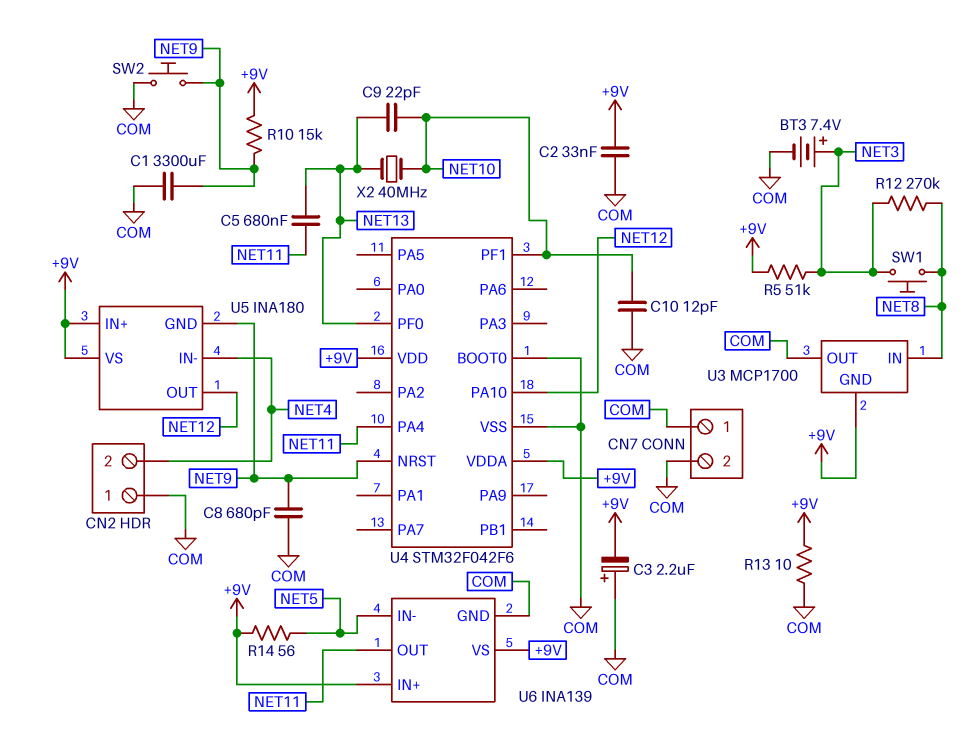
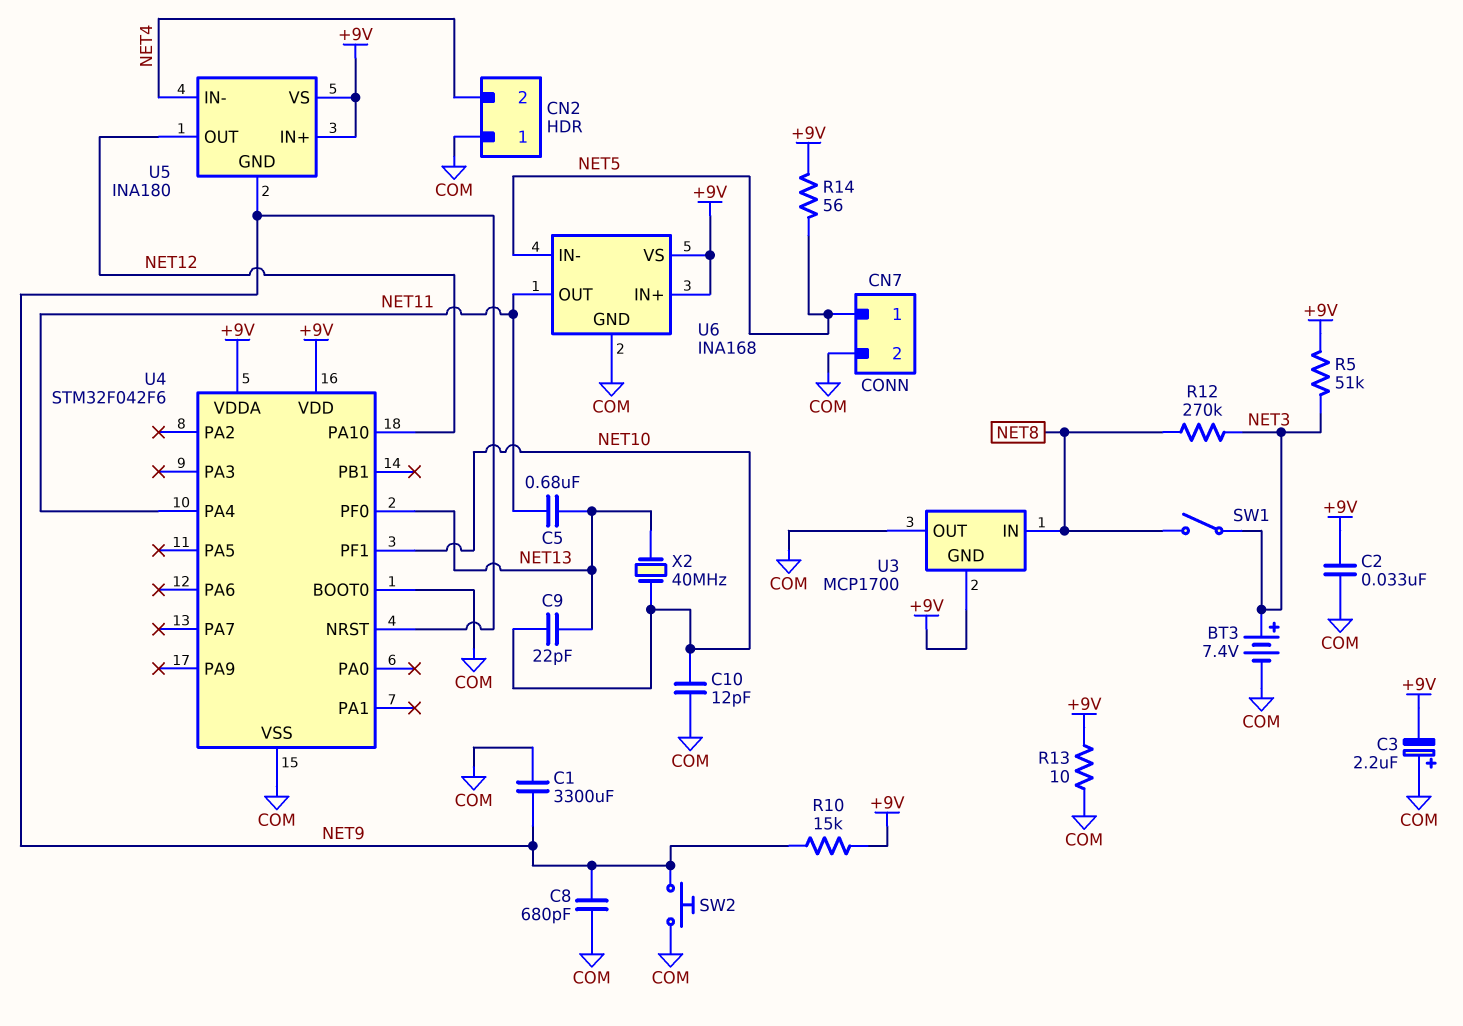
CN7 pin 1: COM -> NET5
SW1: button (NET3, NET8) -> switch (NET3, NET8)
U6: INA139 -> INA168

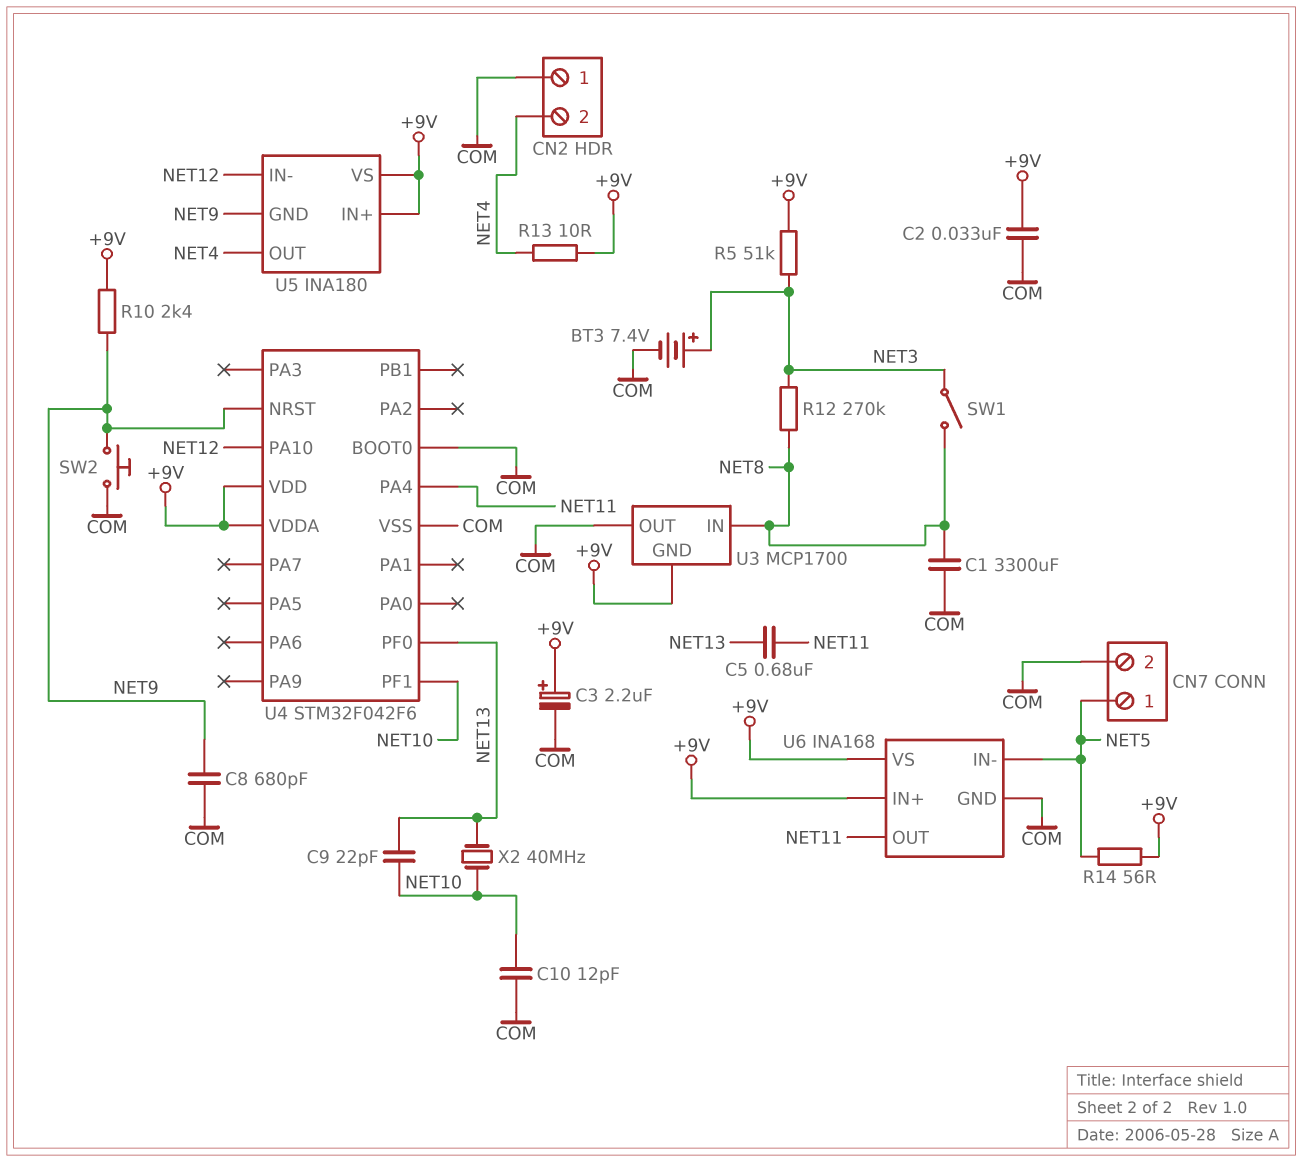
C1: 3300uF (COM, NET9) -> 3300uF (COM, NET8)
C3: 2.2uF (plus COM, minus +9V) -> 2.2uF (plus +9V, minus COM)
R10: 15k (+9V, NET9) -> 2.4k (+9V, NET9)
R13: 10 (+9V, COM) -> 10 (+9V, NET4)
U5 pin IN-: NET4 -> NET12
U5 pin OUT: NET12 -> NET4

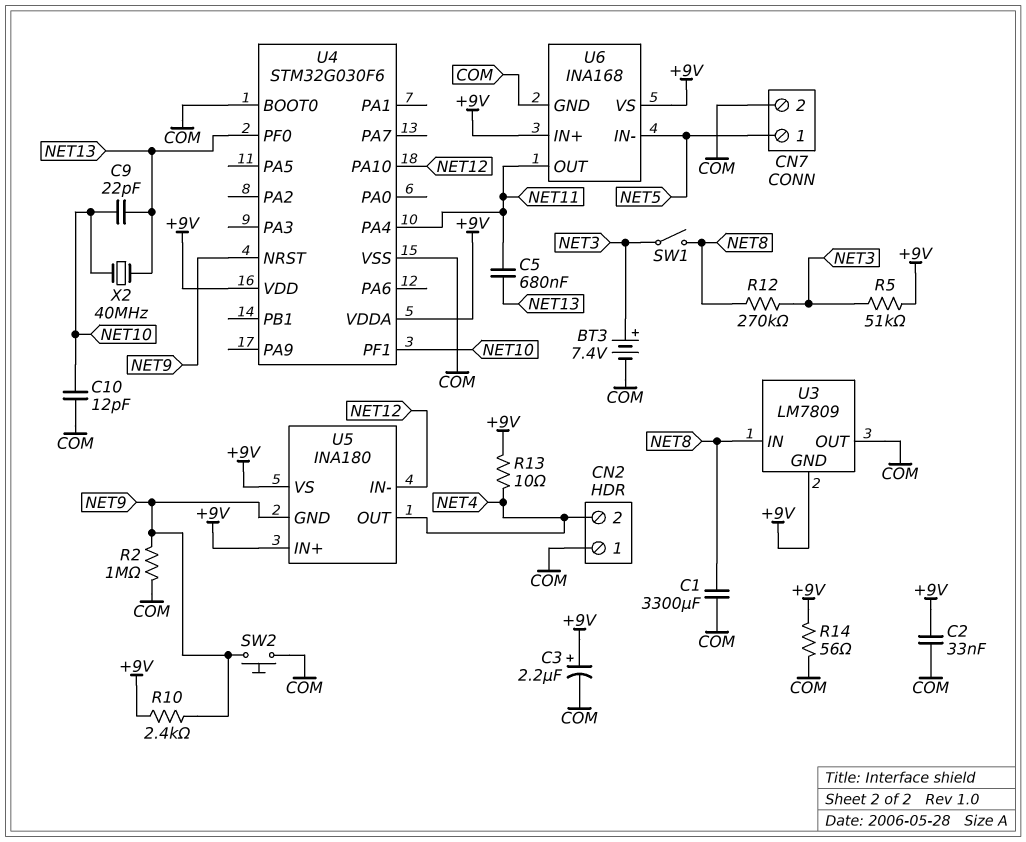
C8: 680pF (COM, NET9) -> none
R2: none -> 1M (COM, NET9)
R14: 56 (+9V, NET5) -> 56 (+9V, COM)
U3: MCP1700 -> LM7809
U4: STM32F042F6 -> STM32G030F6

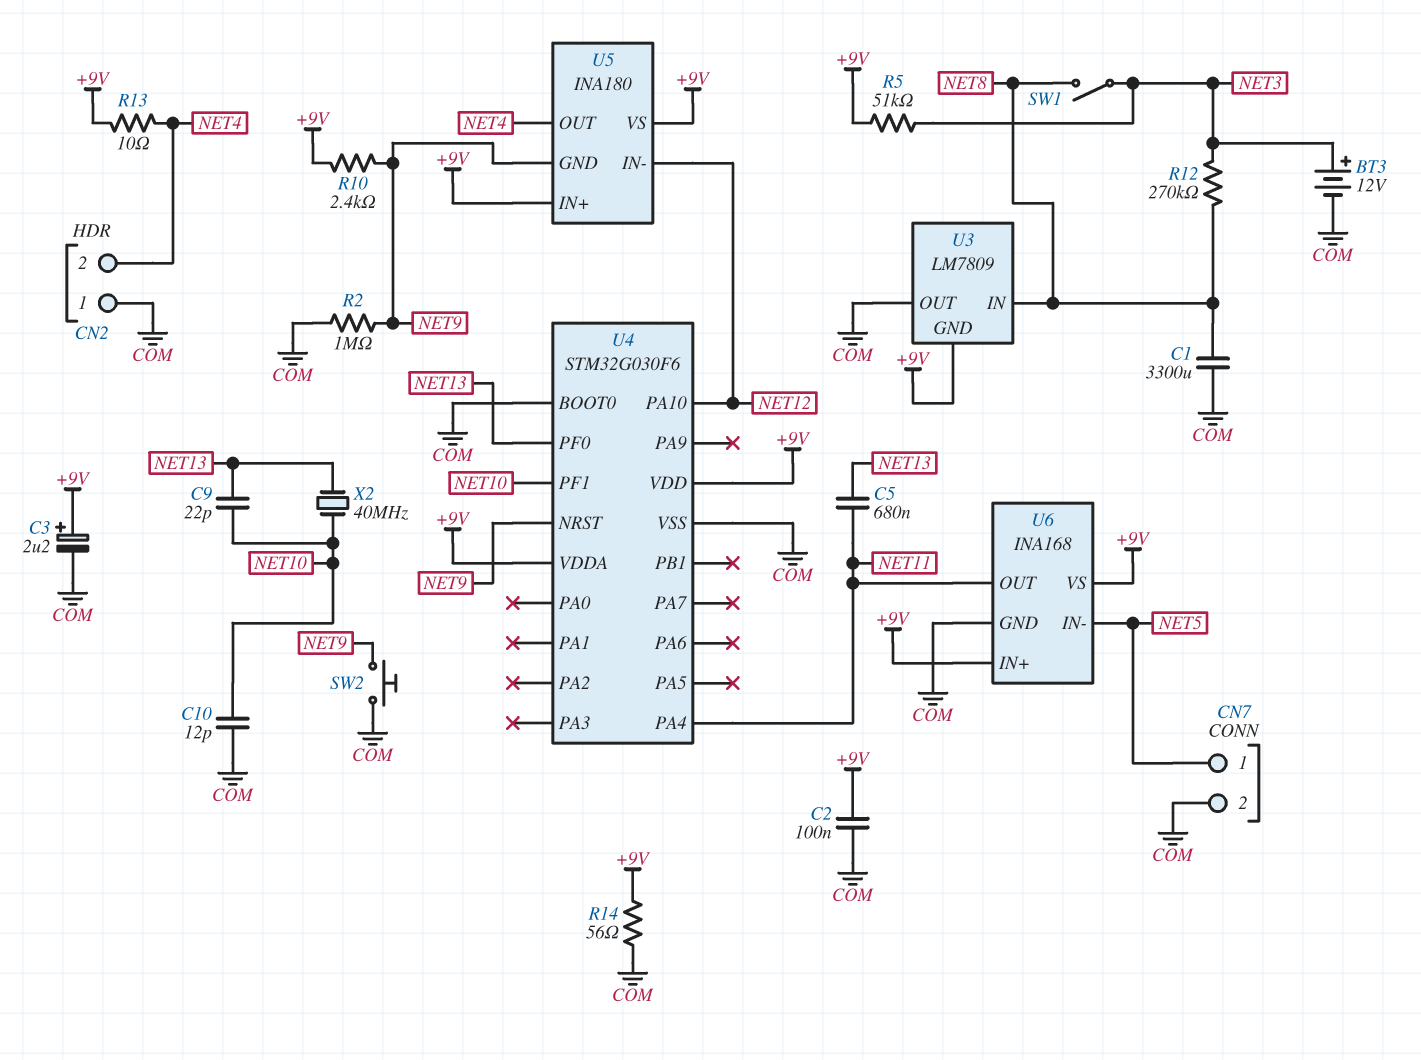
BT3: 7.4V (plus NET3, minus COM) -> 12V (plus NET3, minus COM)
C2: 33nF (+9V, COM) -> 100nF (+9V, COM)

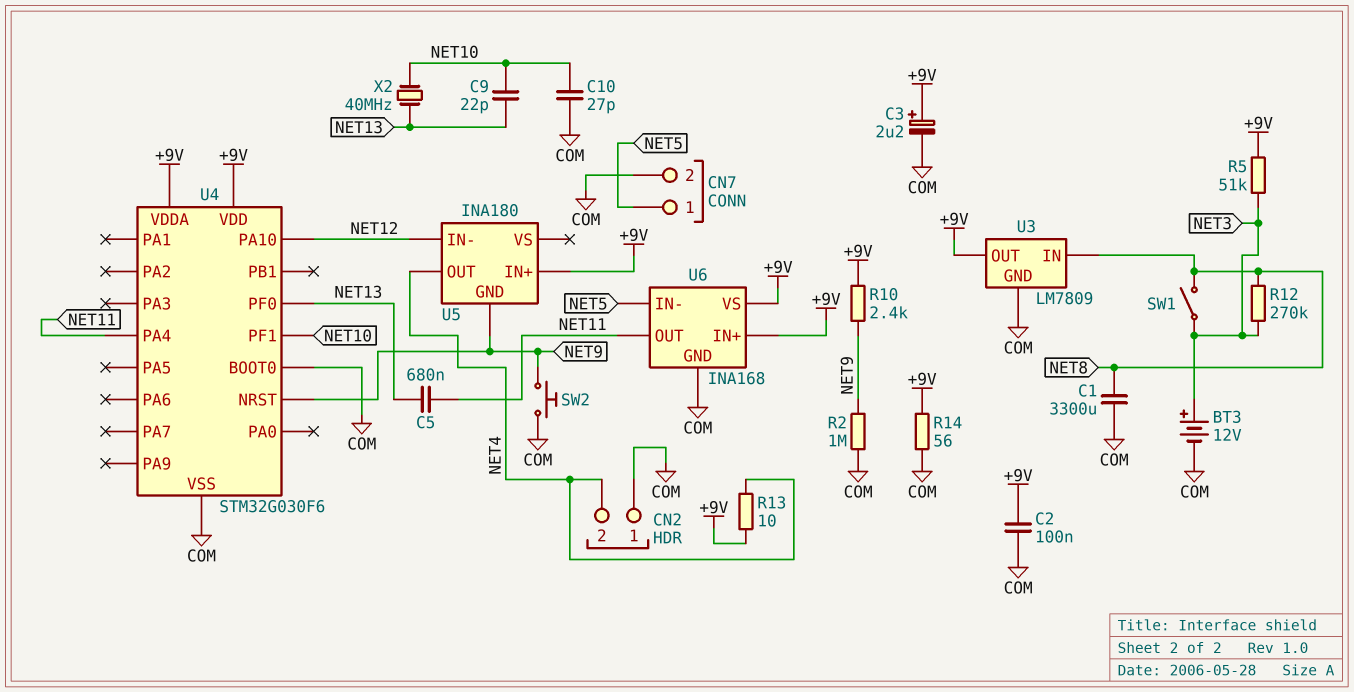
C10: 12pF (COM, NET10) -> 27pF (COM, NET10)
U3 pin GND: +9V -> COM
U3 pin OUT: COM -> +9V
U5 pin VS: +9V -> none

